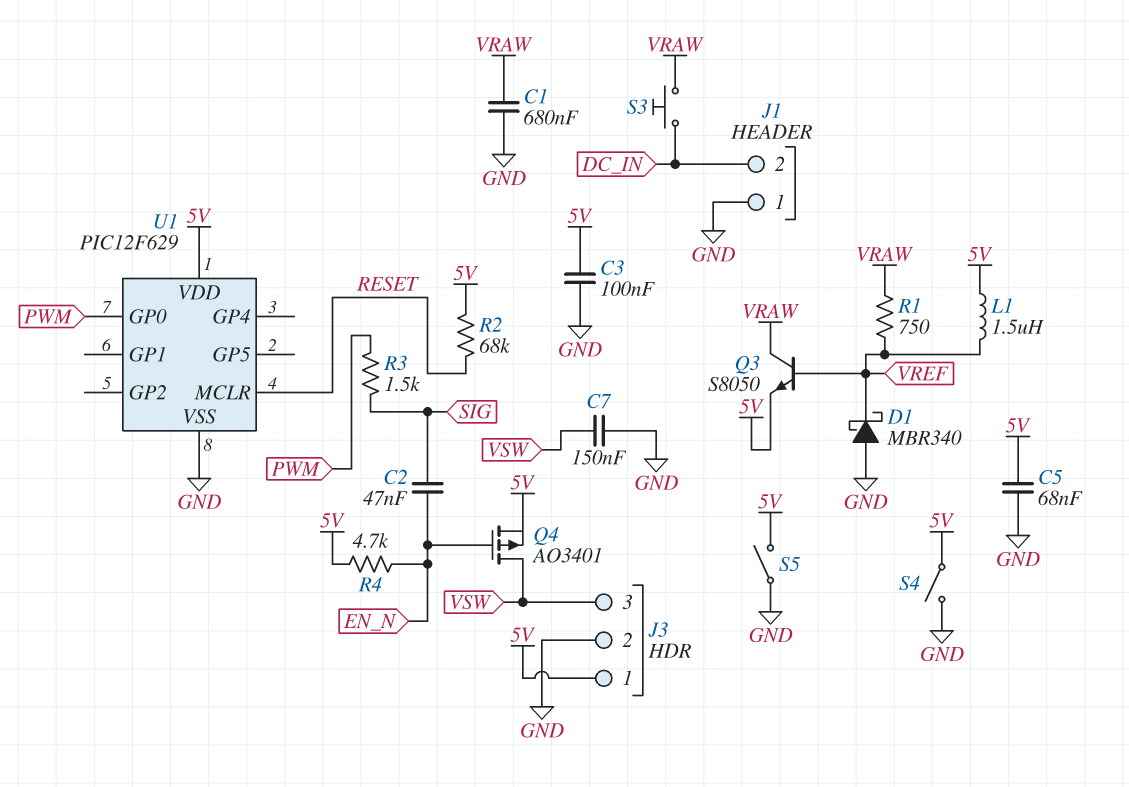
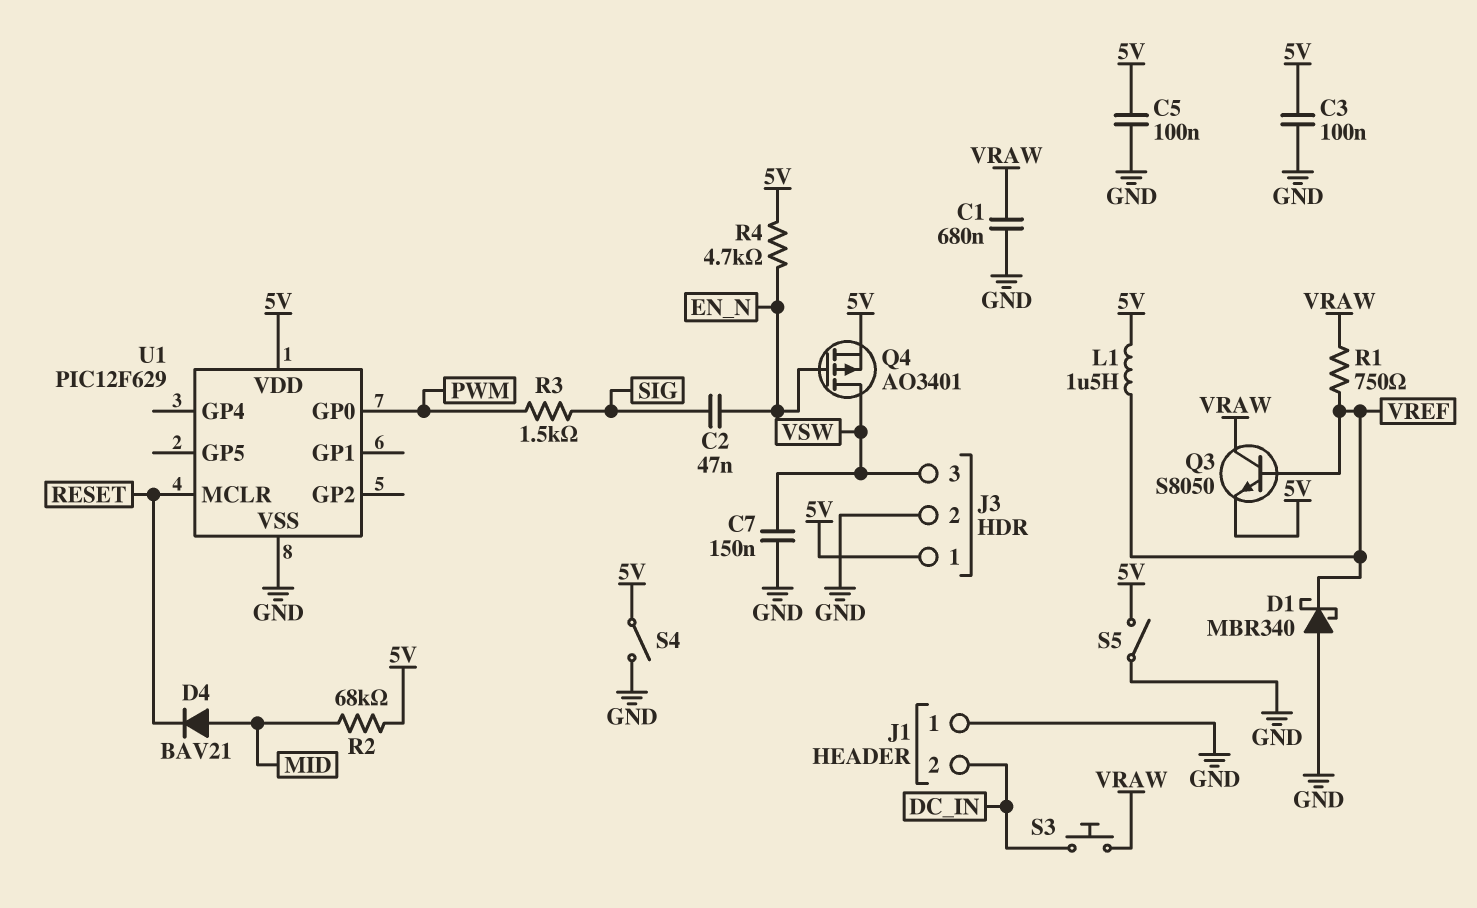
C5: 68nF (5V, GND) -> 100nF (5V, GND)
D4: none -> diode BAV21 (A MID, K RESET)
R2: 68k (5V, RESET) -> 68k (5V, MID)

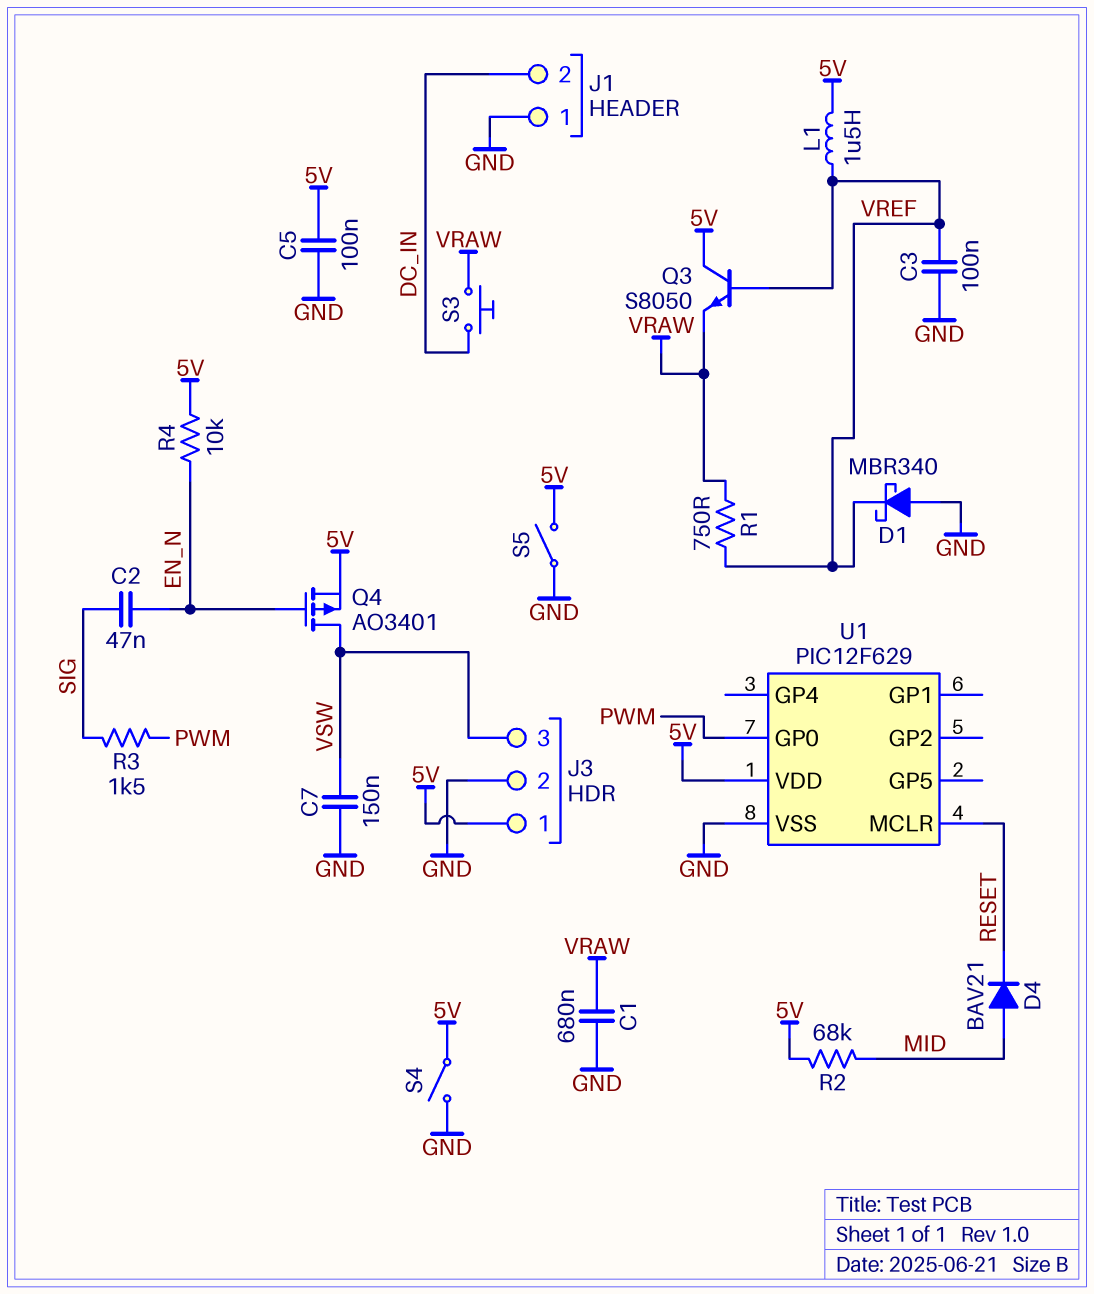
C3: 100nF (5V, GND) -> 100nF (GND, VREF)
Q3: NPN S8050 (B VREF, C VRAW, E 5V) -> NPN S8050 (B VREF, C 5V, E VRAW)
R4: 4.7k (5V, EN_N) -> 10k (5V, EN_N)

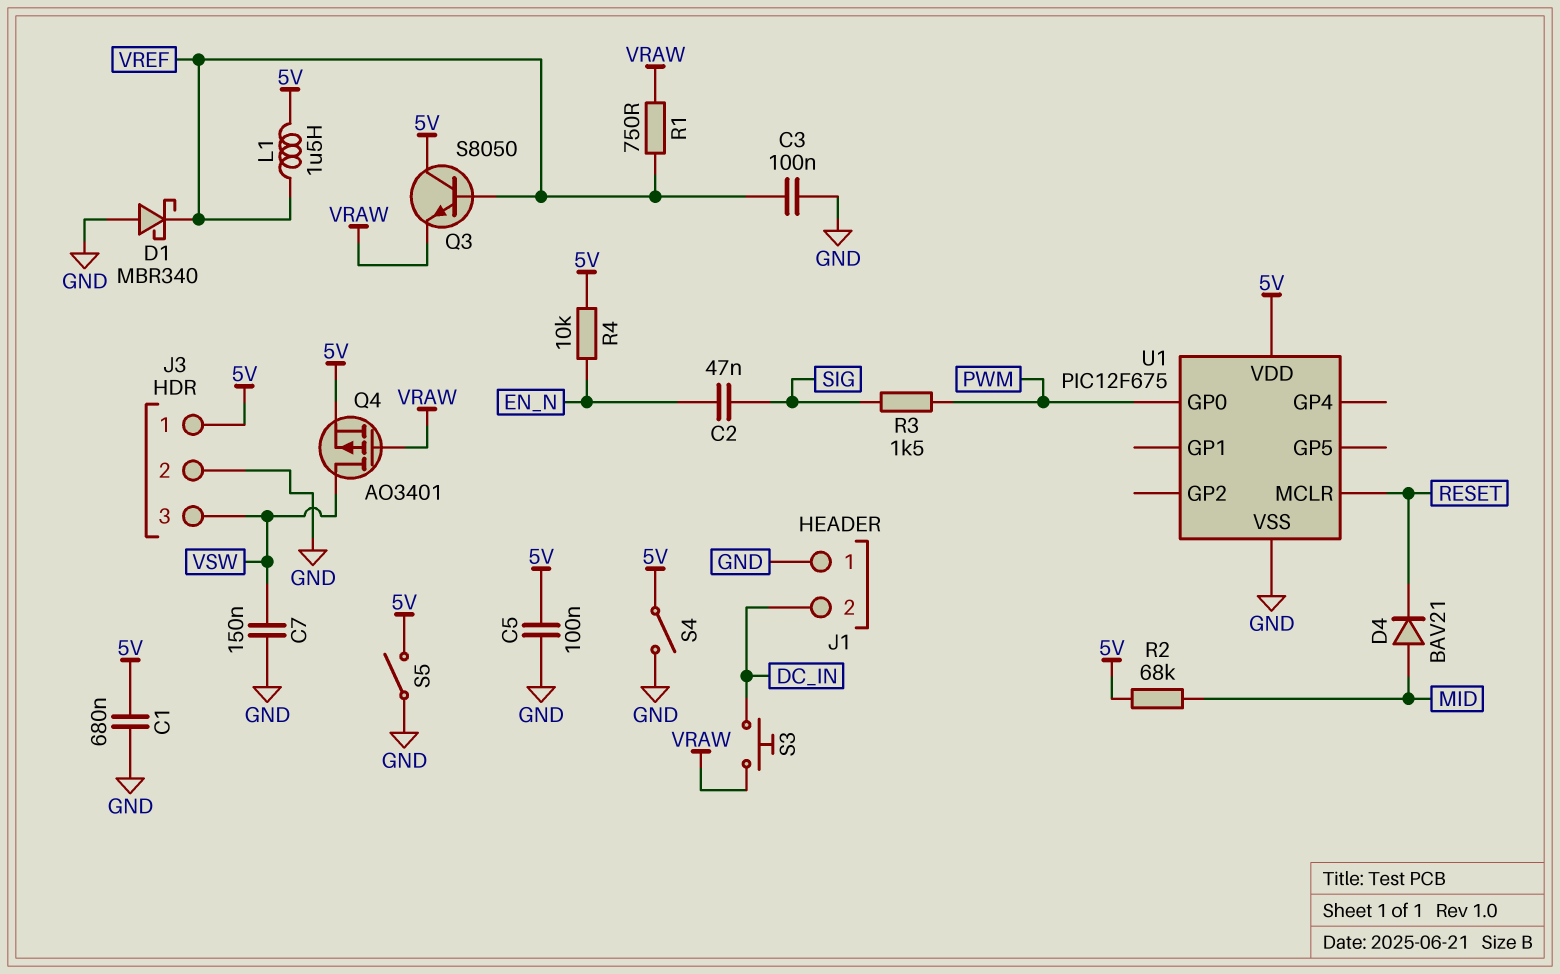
C1: 680nF (GND, VRAW) -> 680nF (5V, GND)
Q4: PMOS AO3401 (G EN_N, D VSW, S 5V) -> PMOS AO3401 (G VRAW, D VSW, S 5V)
U1: PIC12F629 -> PIC12F675

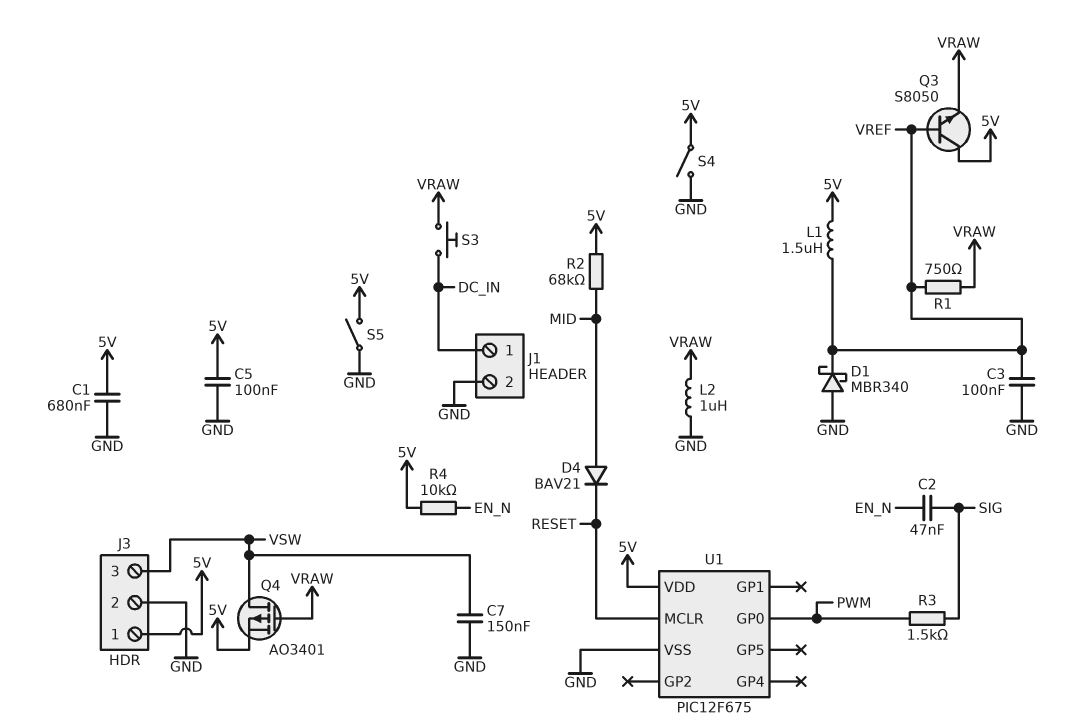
J1 pin 1: GND -> DC_IN
J1 pin 2: DC_IN -> GND
L2: none -> 1uH (GND, VRAW)

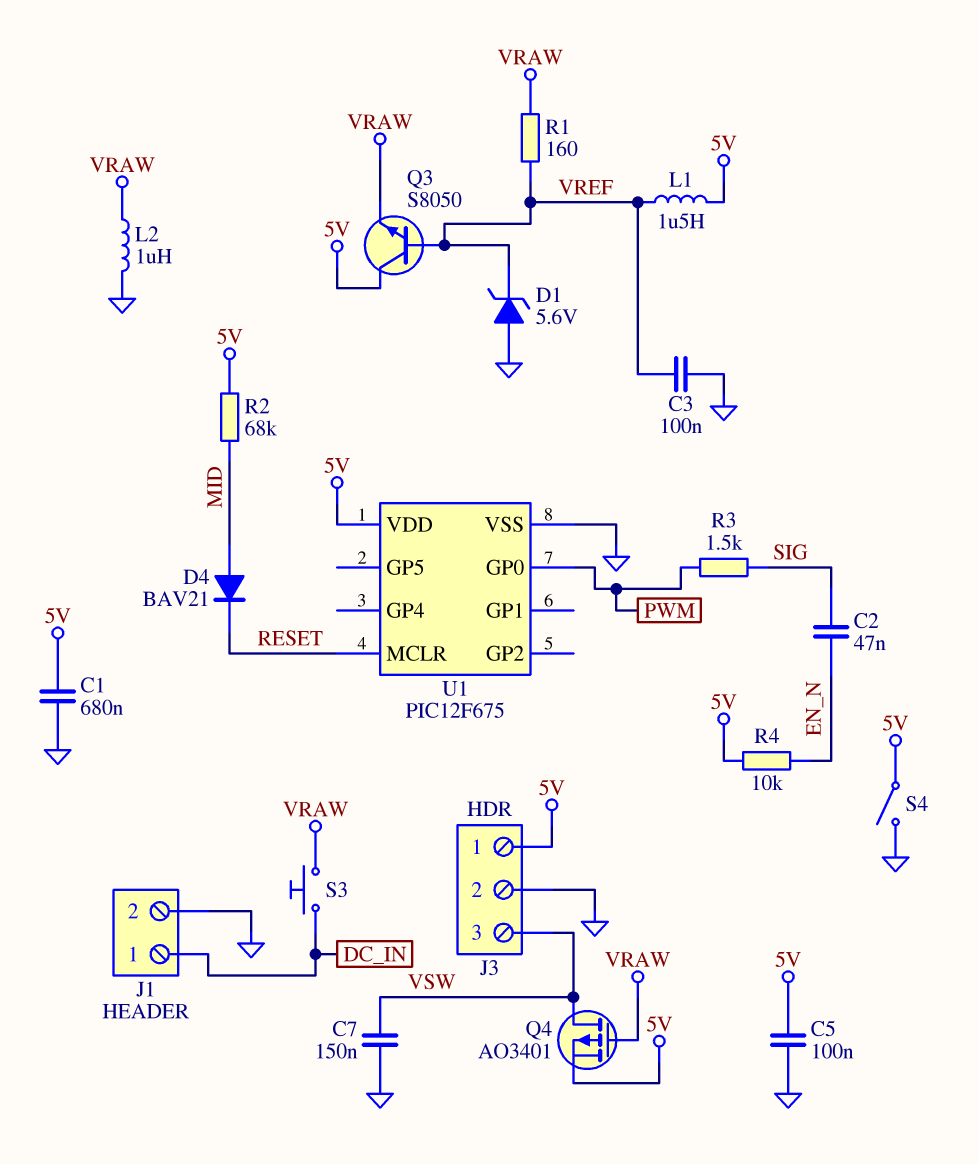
D1: schottky MBR340 (A GND, K VREF) -> zener 5.6V (A GND, K VREF)
R1: 750 (VRAW, VREF) -> 160 (VRAW, VREF)
S5: switch (5V, GND) -> none

